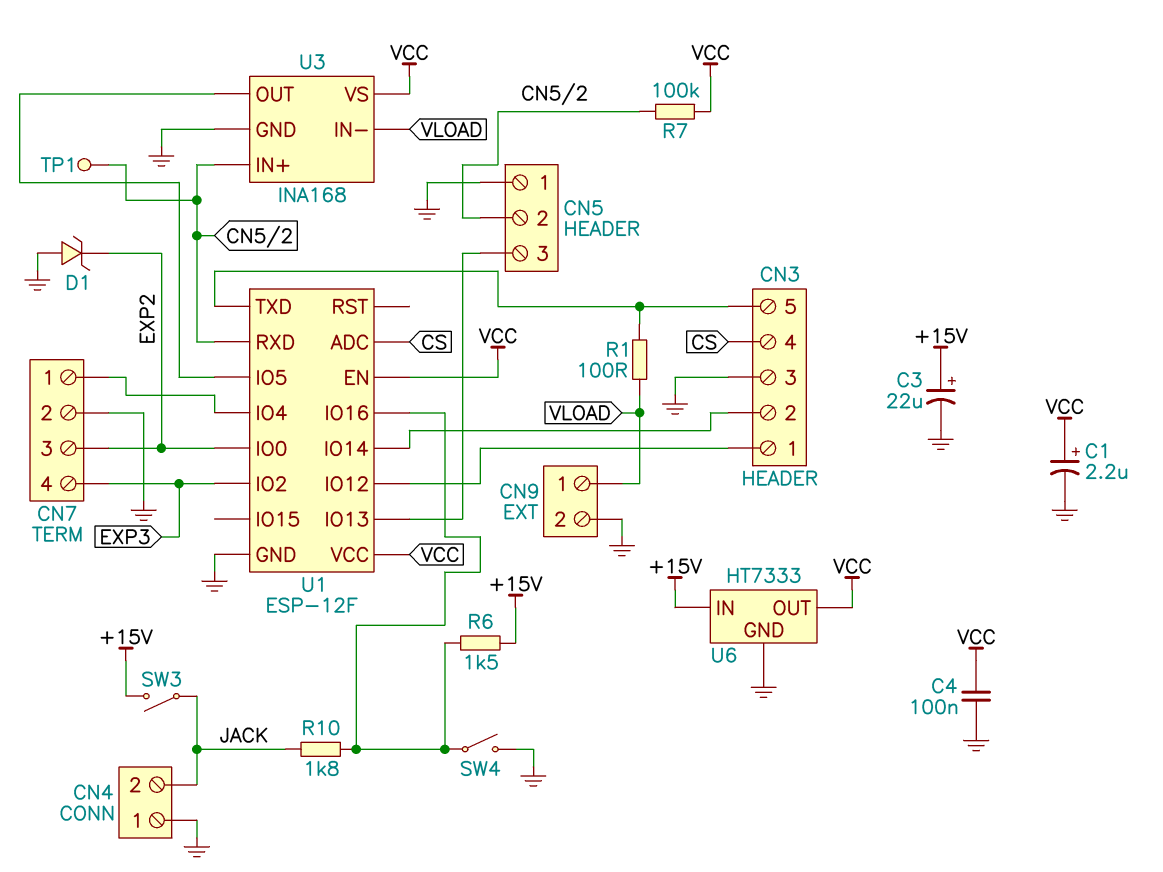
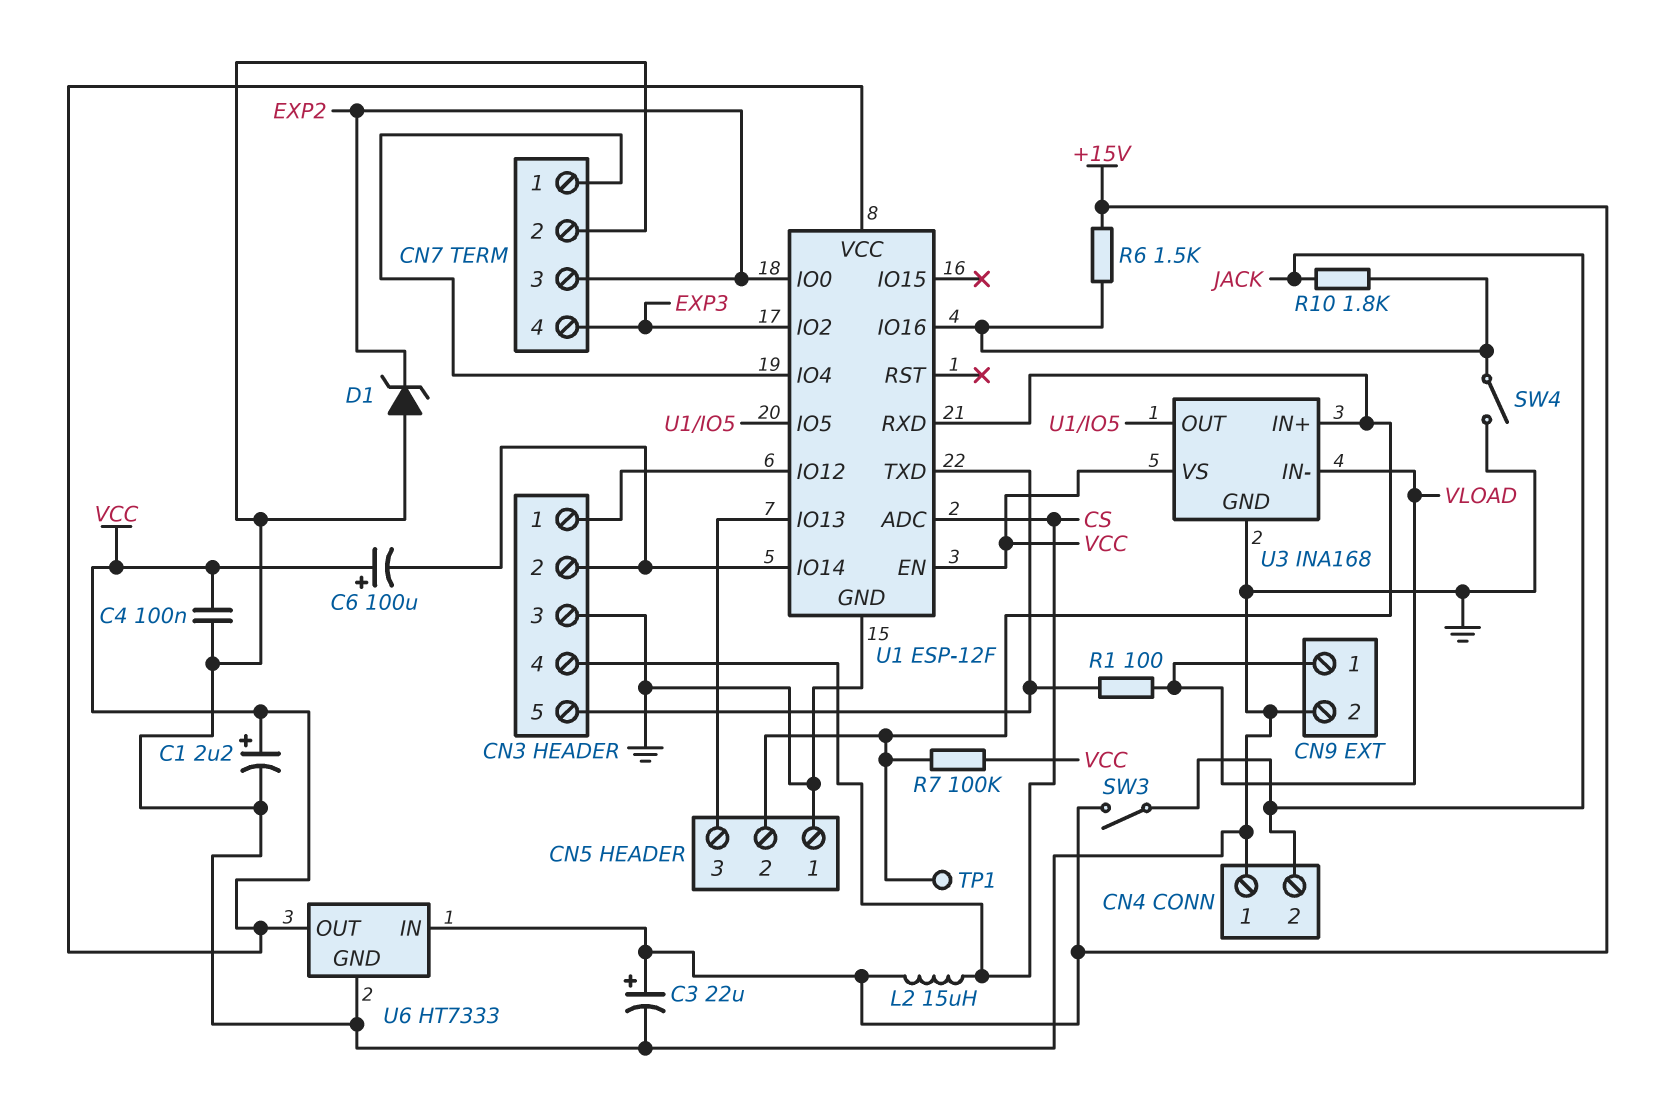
C6: none -> 100uF (plus VCC, minus CN3/2)
L2: none -> 15uH (+15V, CS)

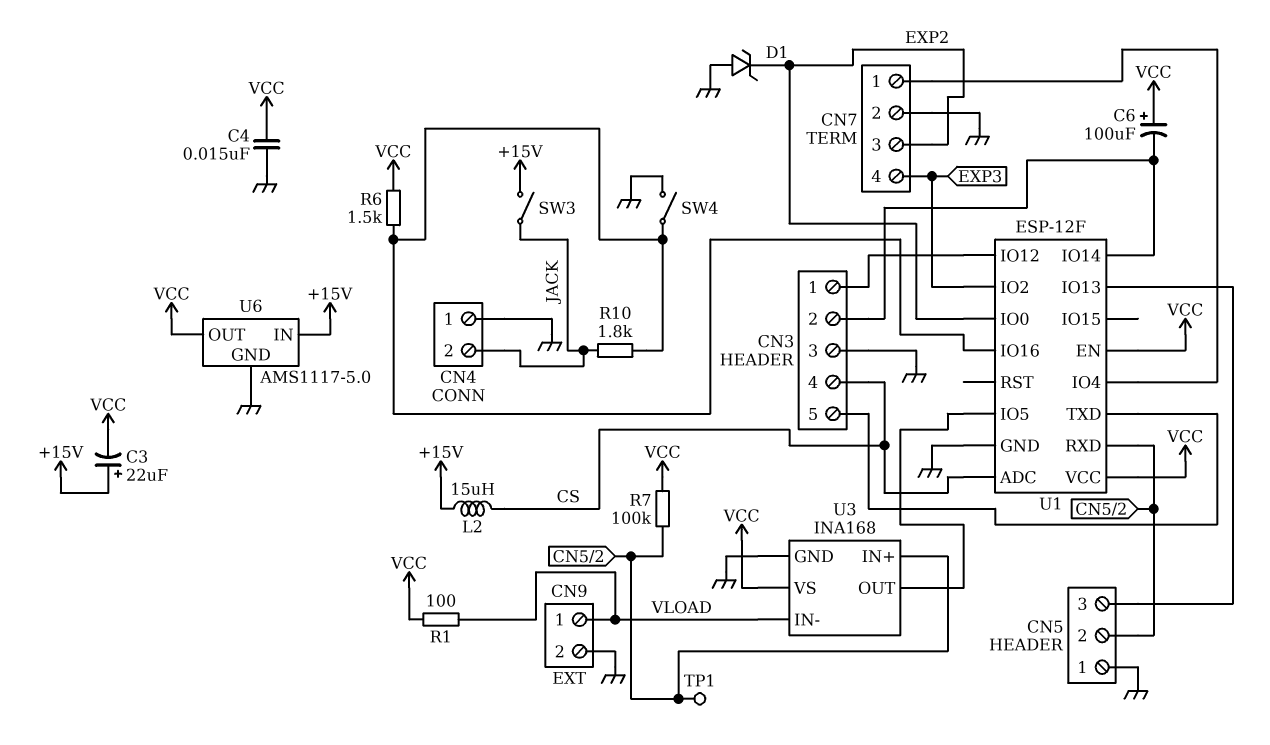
C1: 2.2uF (plus VCC, minus GND) -> none
C3: 22uF (plus +15V, minus GND) -> 22uF (plus +15V, minus VCC)
C4: 100nF (GND, VCC) -> 15nF (GND, VCC)
R1: 100 (CN3/5, VLOAD) -> 100 (VCC, VLOAD)
R6: 1.5k (+15V, U1/IO16) -> 1.5k (U1/IO16, VCC)
U6: HT7333 -> AMS1117-5.0

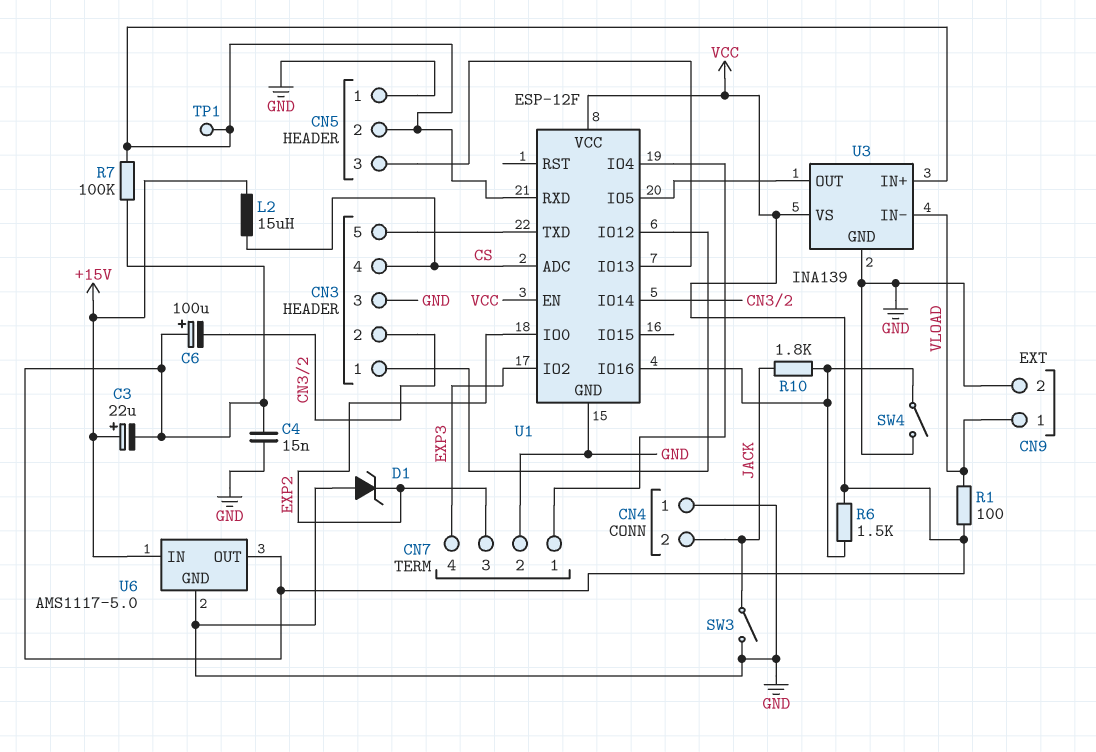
SW3: switch (+15V, JACK) -> switch (GND, JACK)
U3: INA168 -> INA139

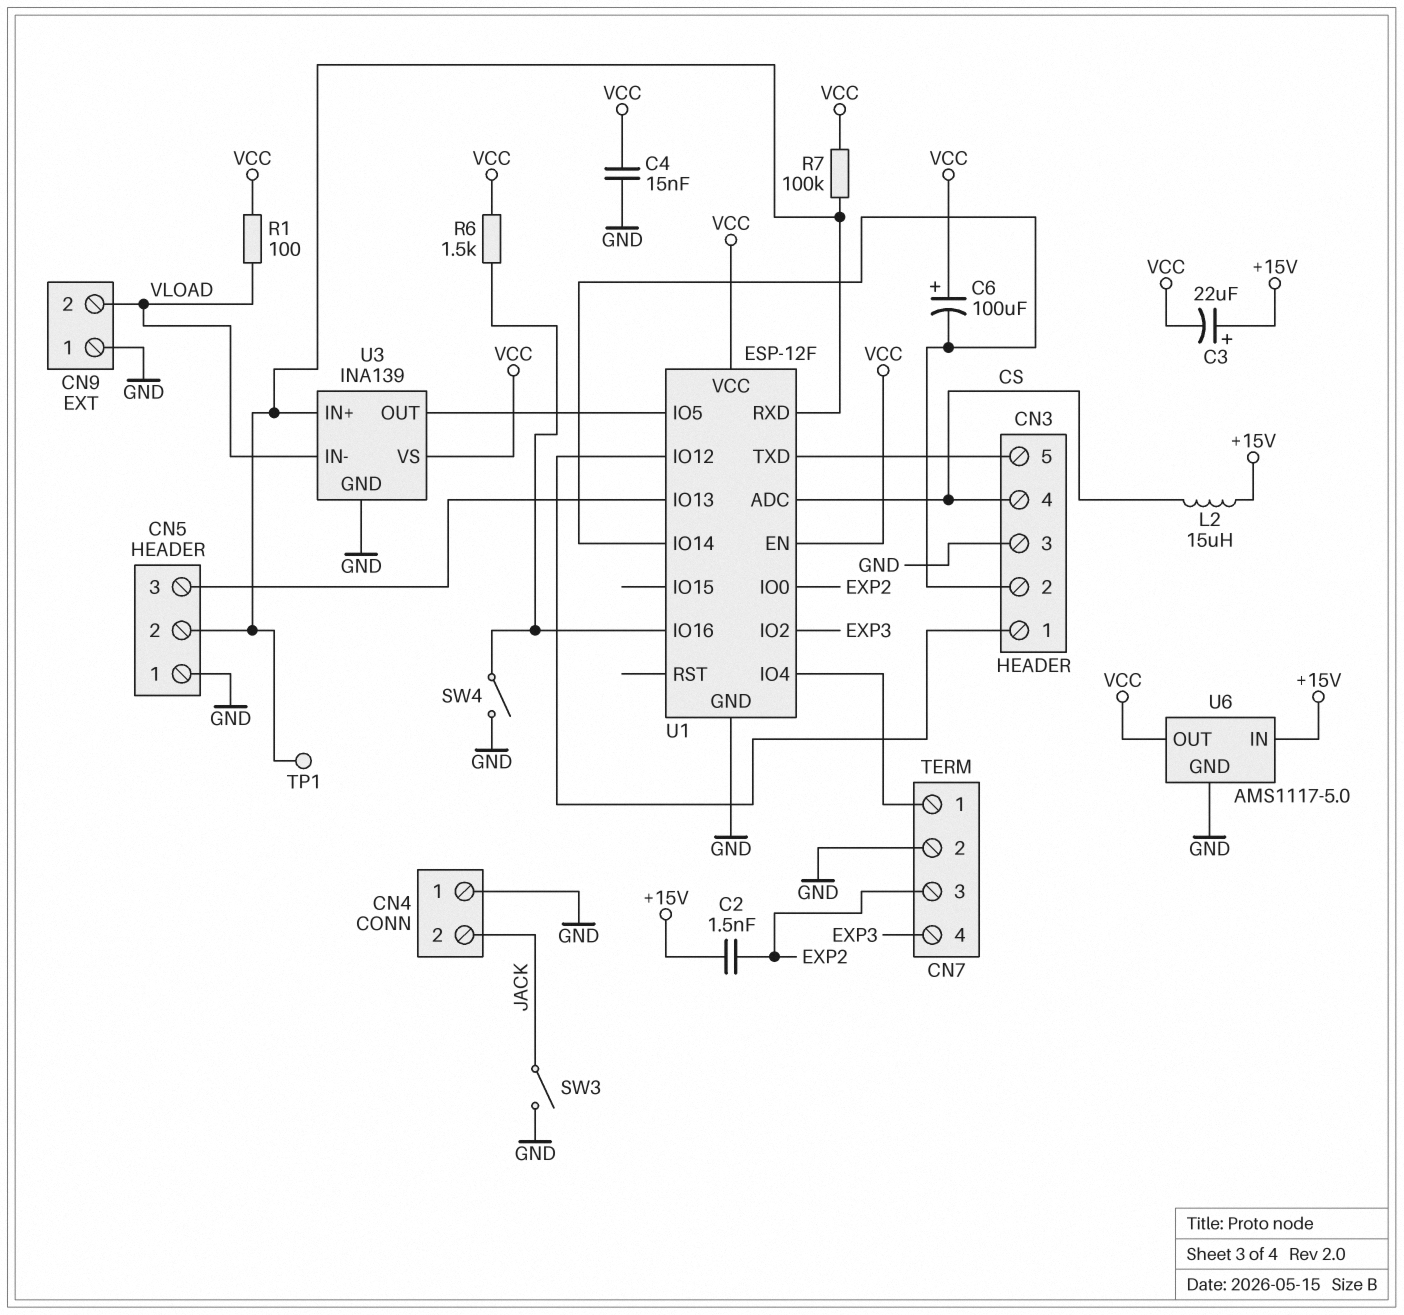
C2: none -> 1.5nF (+15V, EXP2)
CN9 pin 1: VLOAD -> GND
CN9 pin 2: GND -> VLOAD
D1: zener (A GND, K EXP2) -> none
R10: 1.8k (JACK, U1/IO16) -> none

